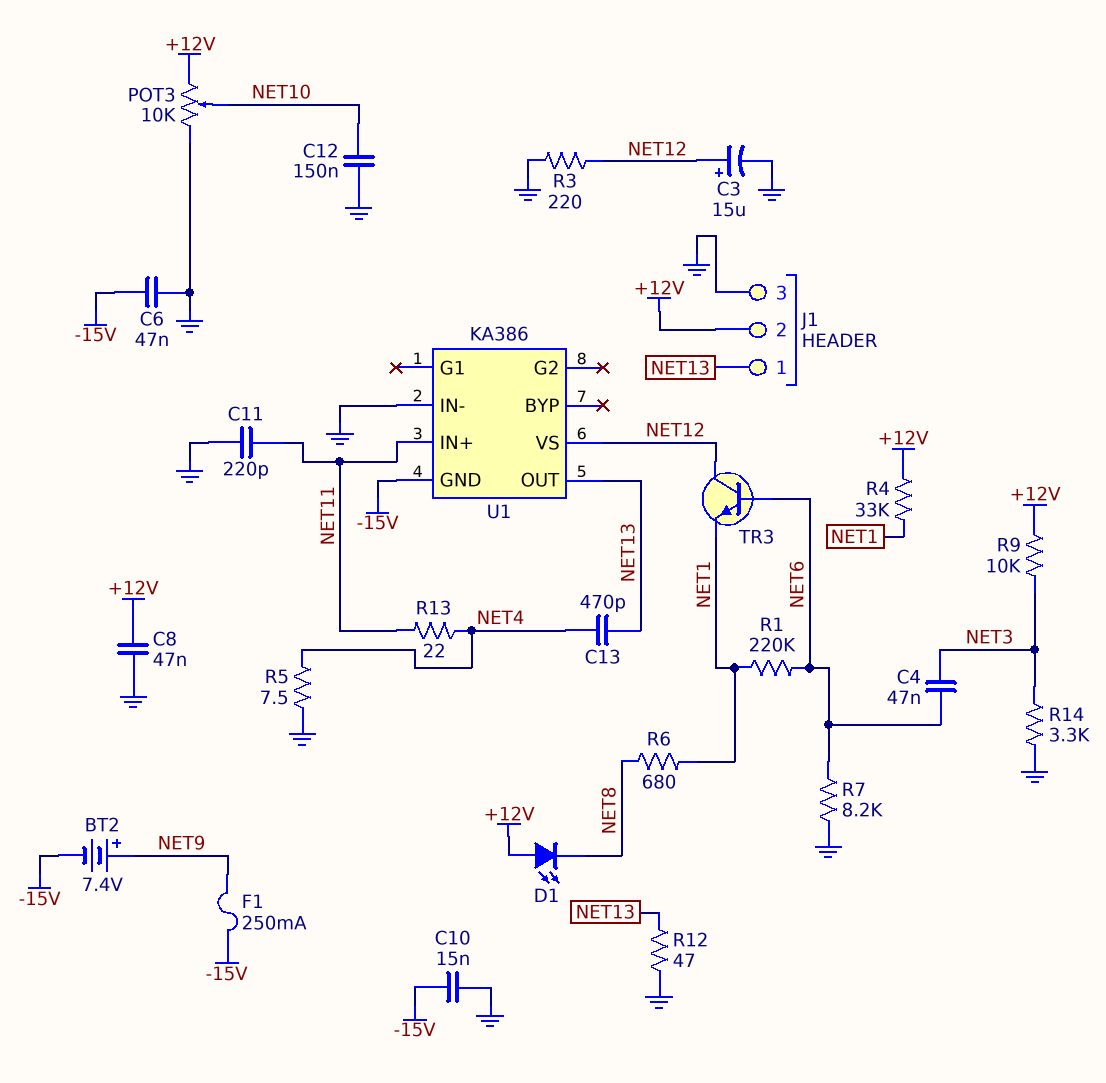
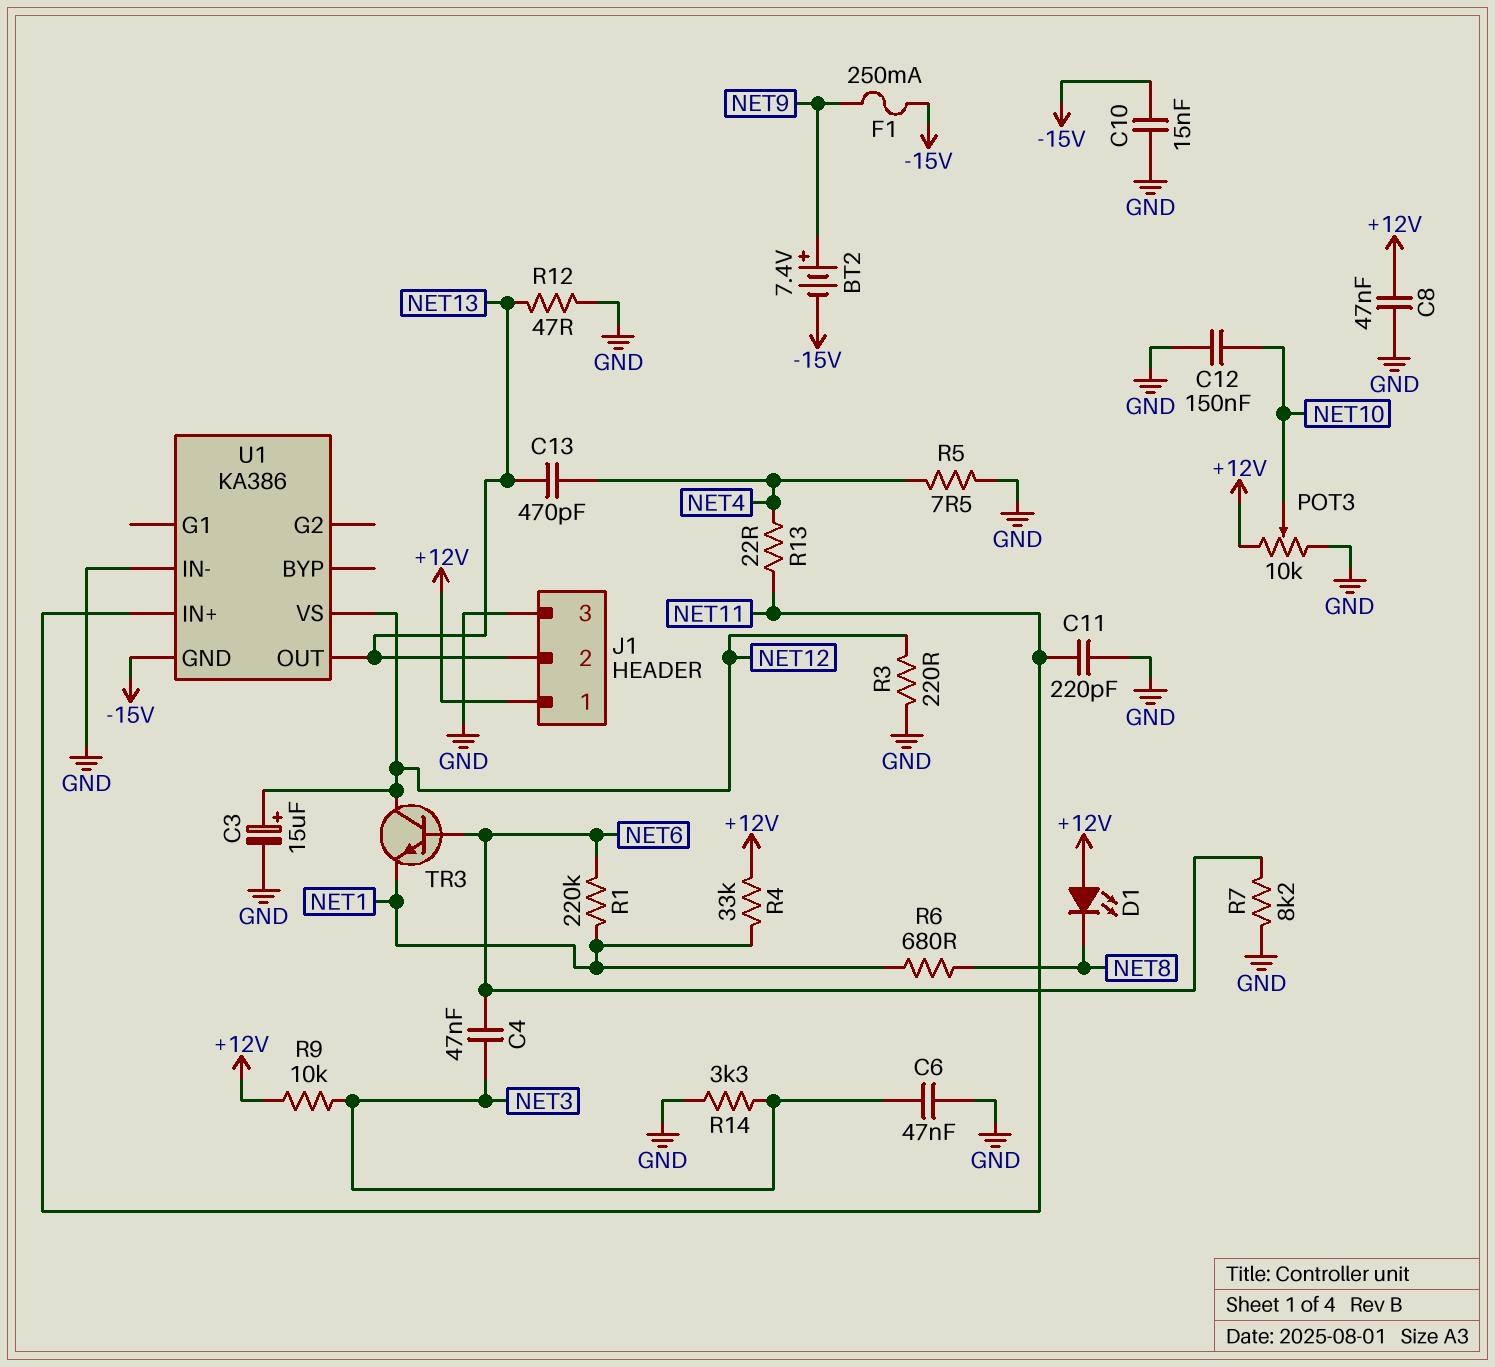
C6: 47nF (-15V, GND) -> 47nF (GND, NET3)
J1 pin 1: NET13 -> +12V
J1 pin 2: +12V -> NET13

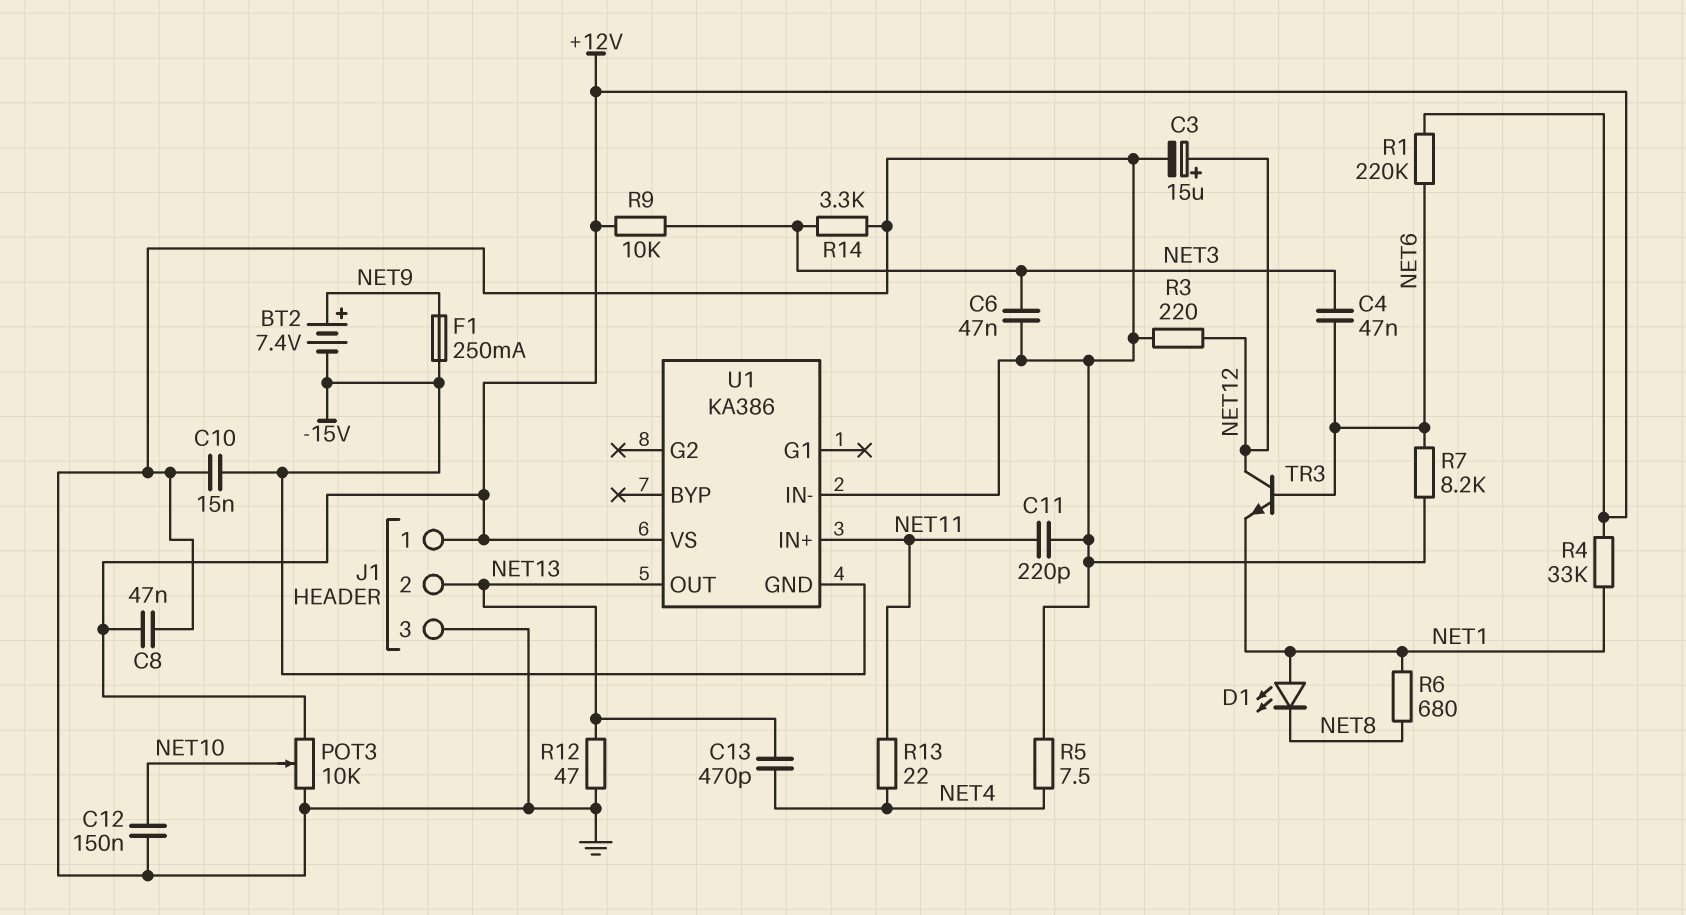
D1: LED (A +12V, K NET8) -> LED (A NET1, K NET8)
R1: 220k (NET1, NET6) -> 220k (+12V, NET6)
U1 pin VS: NET12 -> +12V

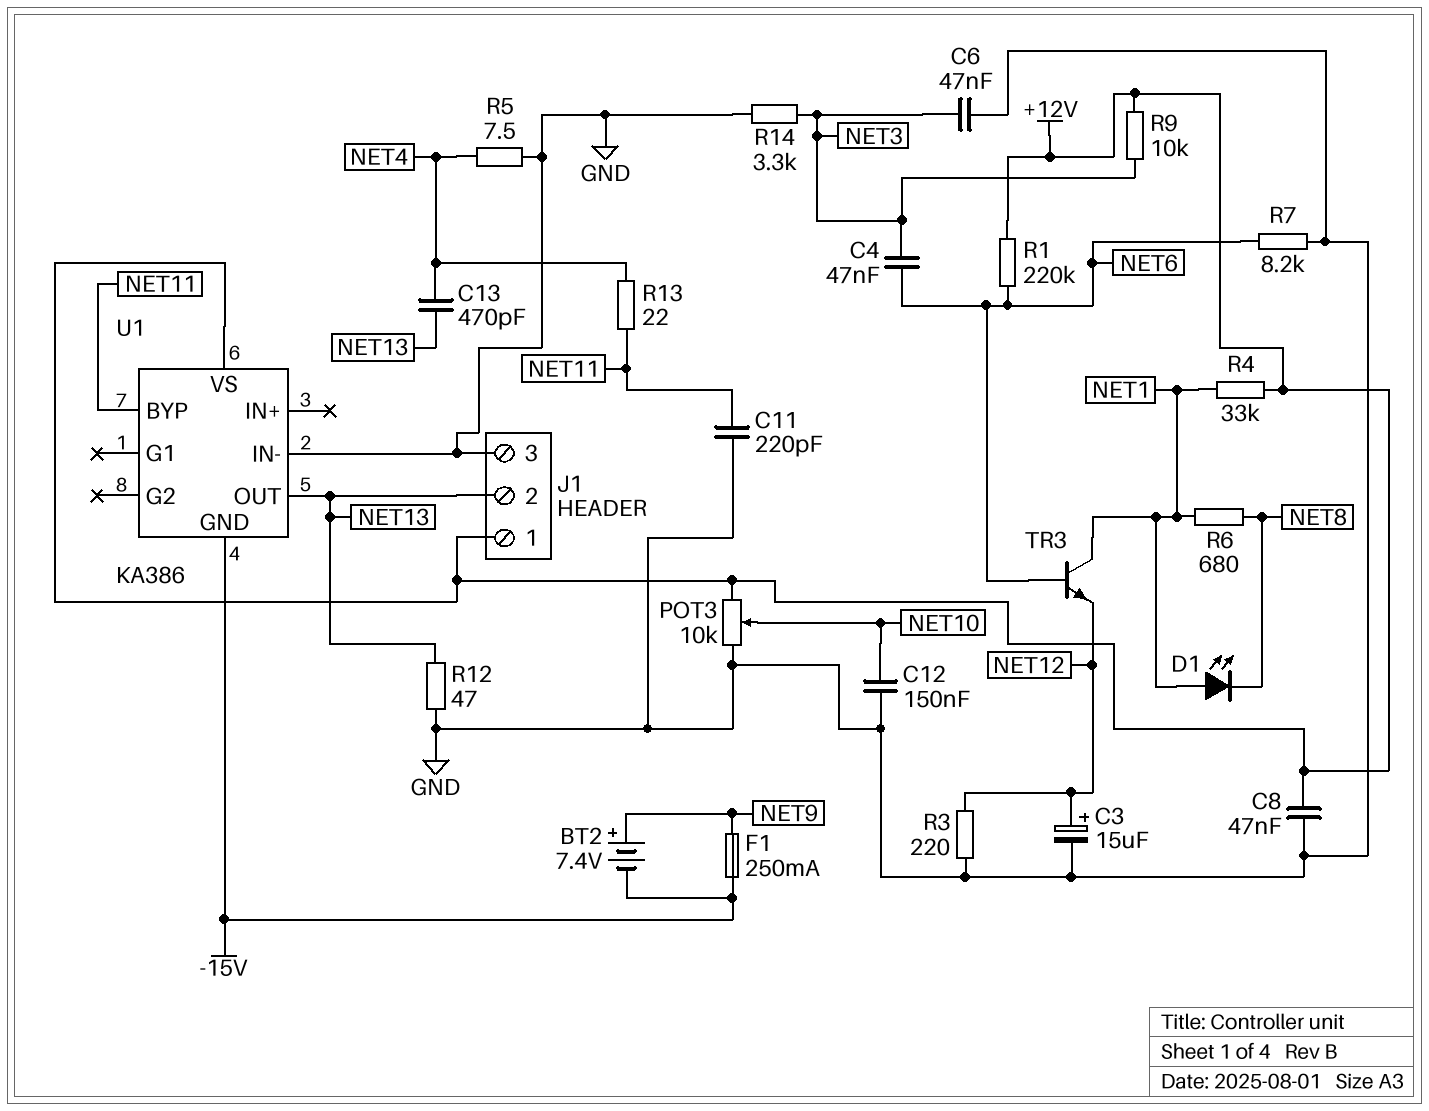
C10: 15nF (-15V, GND) -> none
TR3: NPN (B NET6, C NET12, E NET1) -> NPN (B NET6, C NET1, E NET12)
U1 pin BYP: none -> NET11
U1 pin IN+: NET11 -> none

